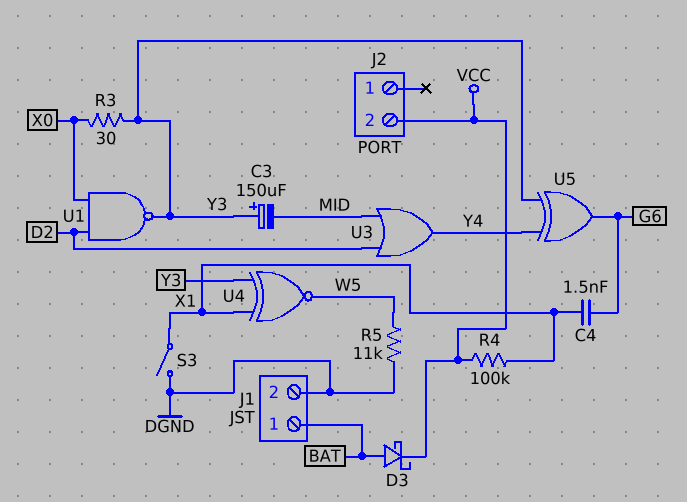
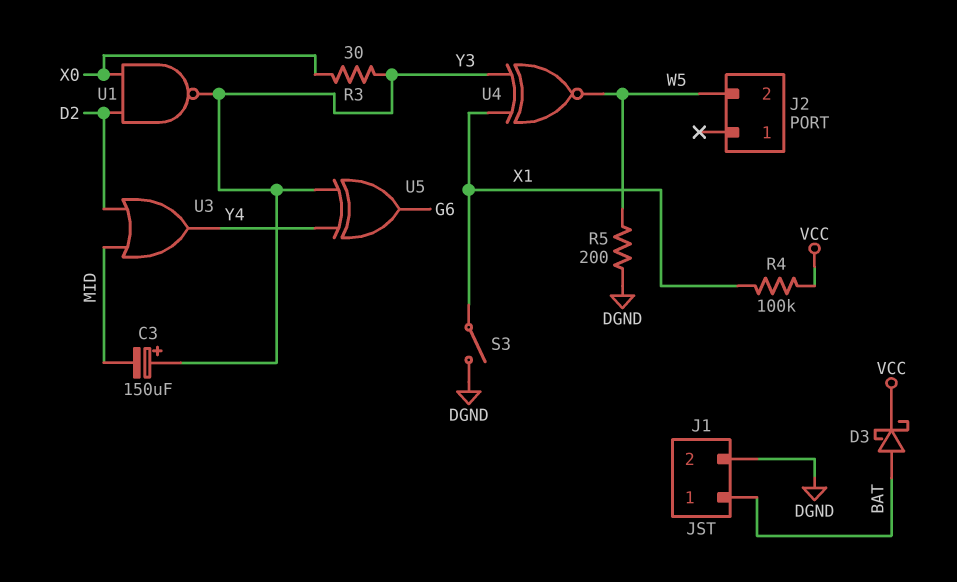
C4: 1.5nF (G6, X1) -> none
J2 pin 2: VCC -> W5
R5: 11k (DGND, W5) -> 200 (DGND, W5)

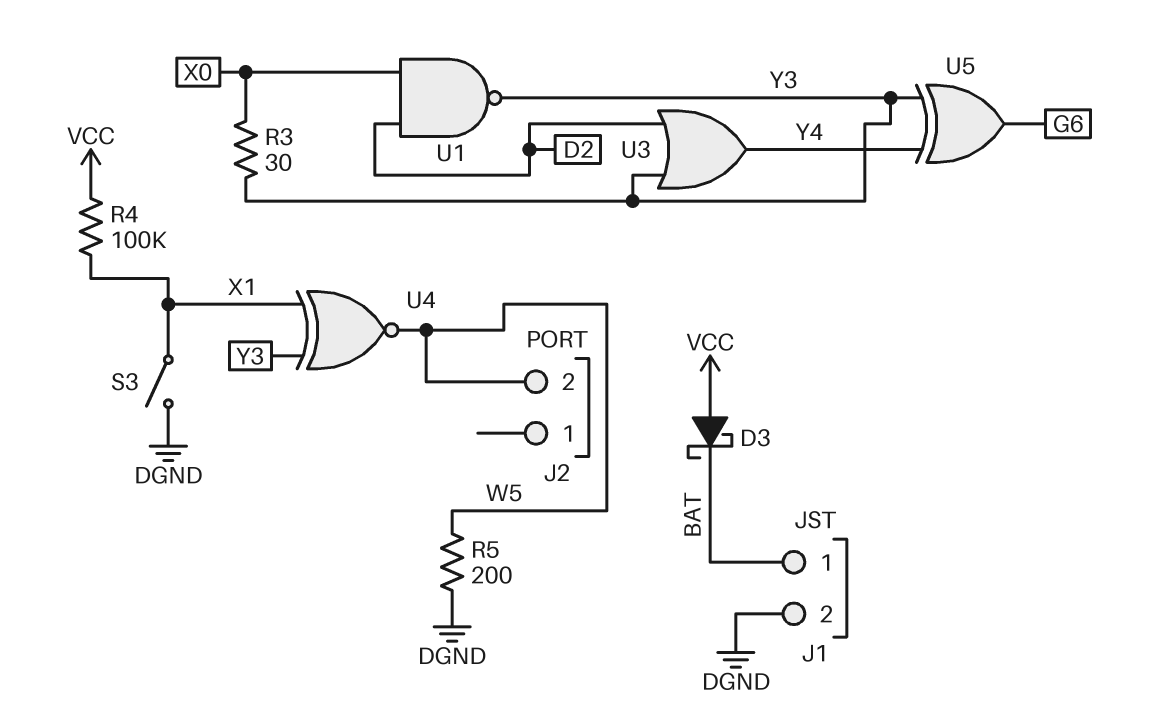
C3: 150uF (plus Y3, minus MID) -> none
D3: schottky (A BAT, K VCC) -> schottky (A VCC, K BAT)
U3: OR (in D2, in MID, out Y4) -> OR (in D2, in Y3, out Y4)

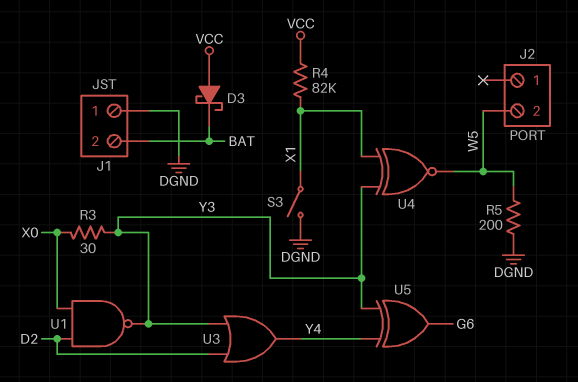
J1 pin 1: BAT -> DGND
J1 pin 2: DGND -> BAT
R4: 100k (VCC, X1) -> 82k (VCC, X1)

